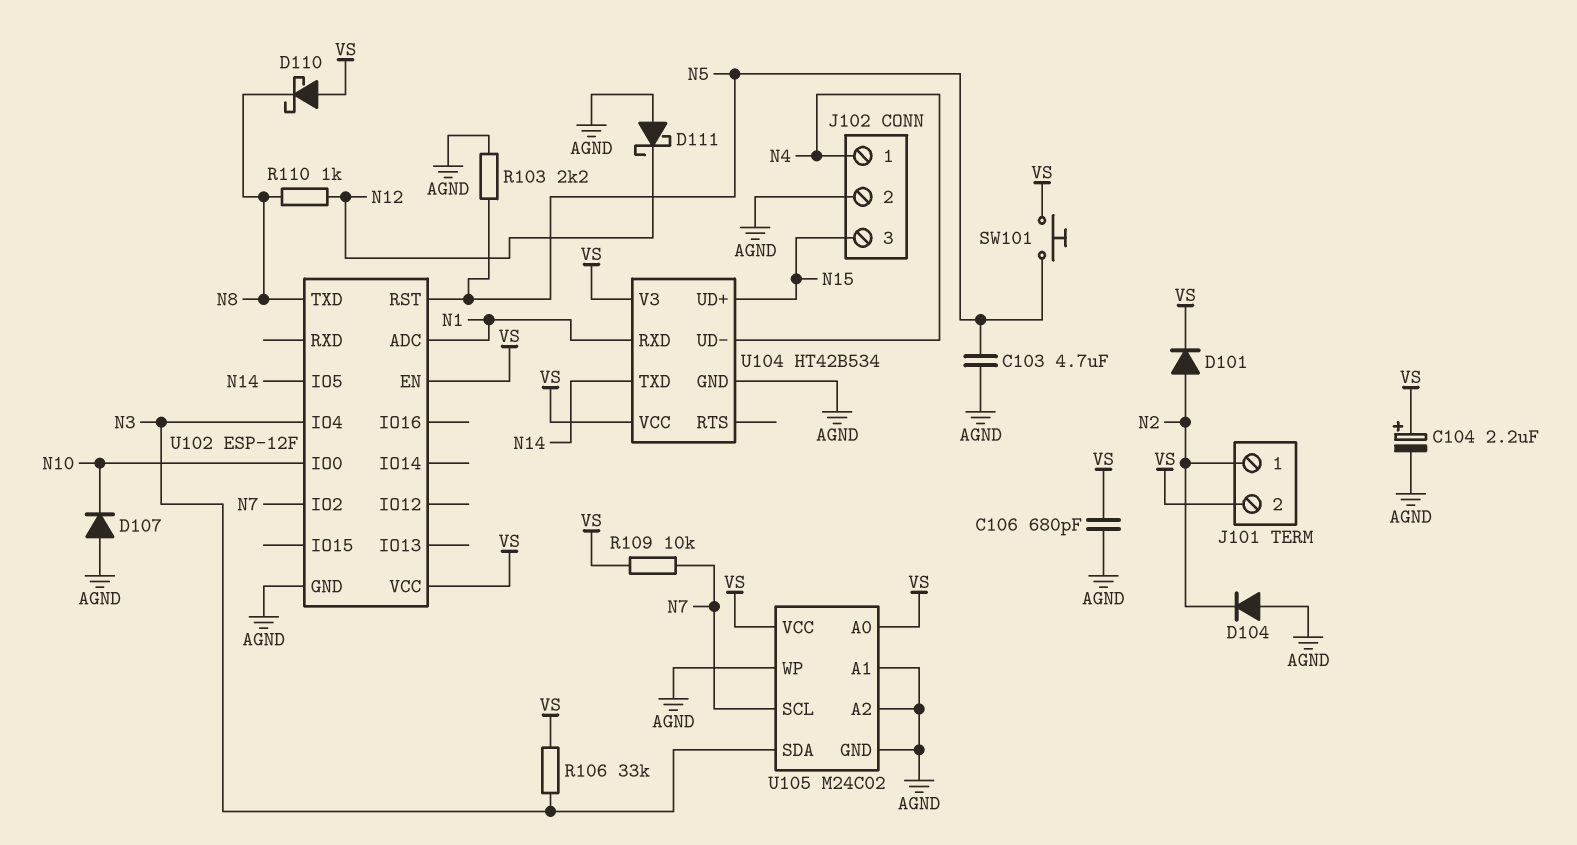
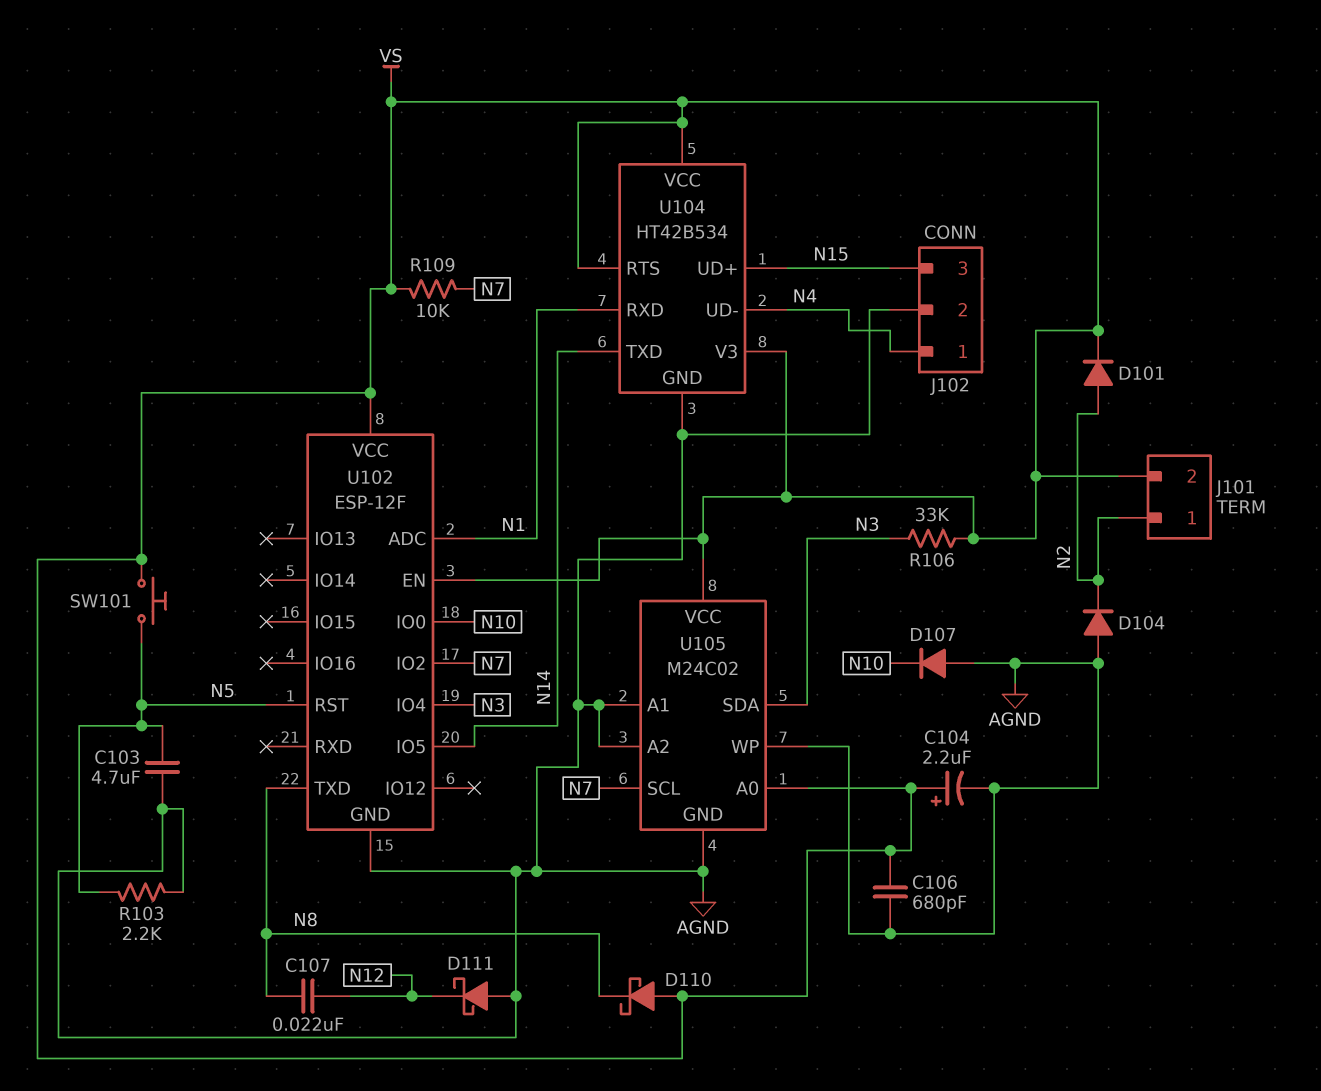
C107: none -> 22nF (N8, N12)
R110: 1k (N8, N12) -> none
U104 pin RTS: none -> VS

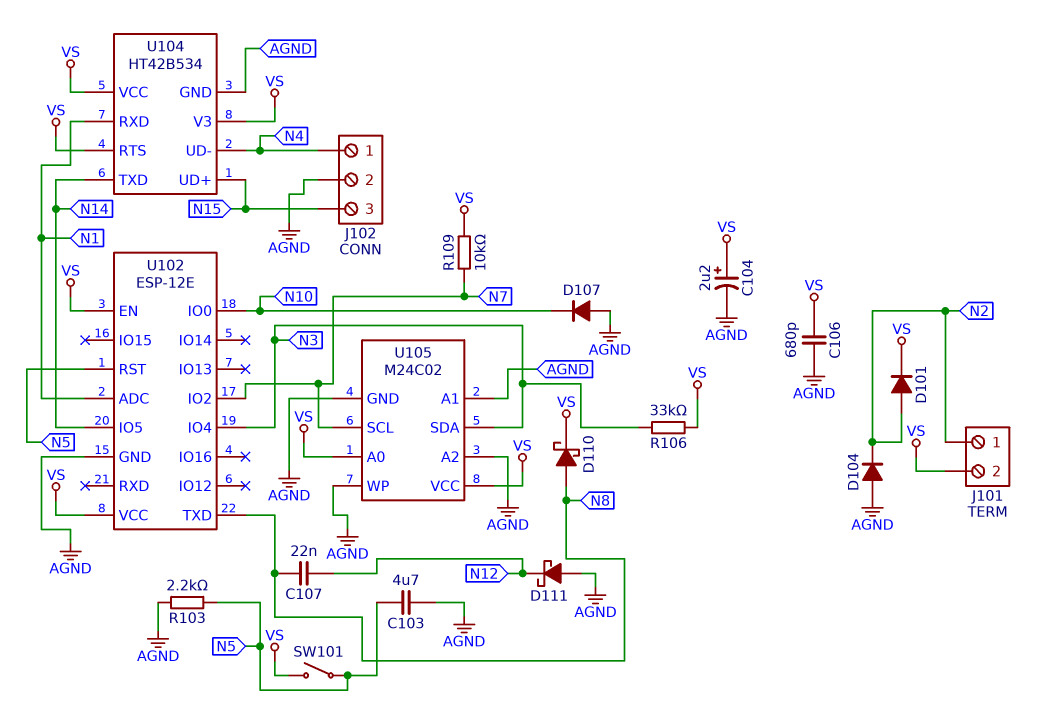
D110: schottky (A VS, K N8) -> schottky (A N8, K VS)
SW101: button (N5, VS) -> switch (N5, VS)
U102: ESP-12F -> ESP-12E

